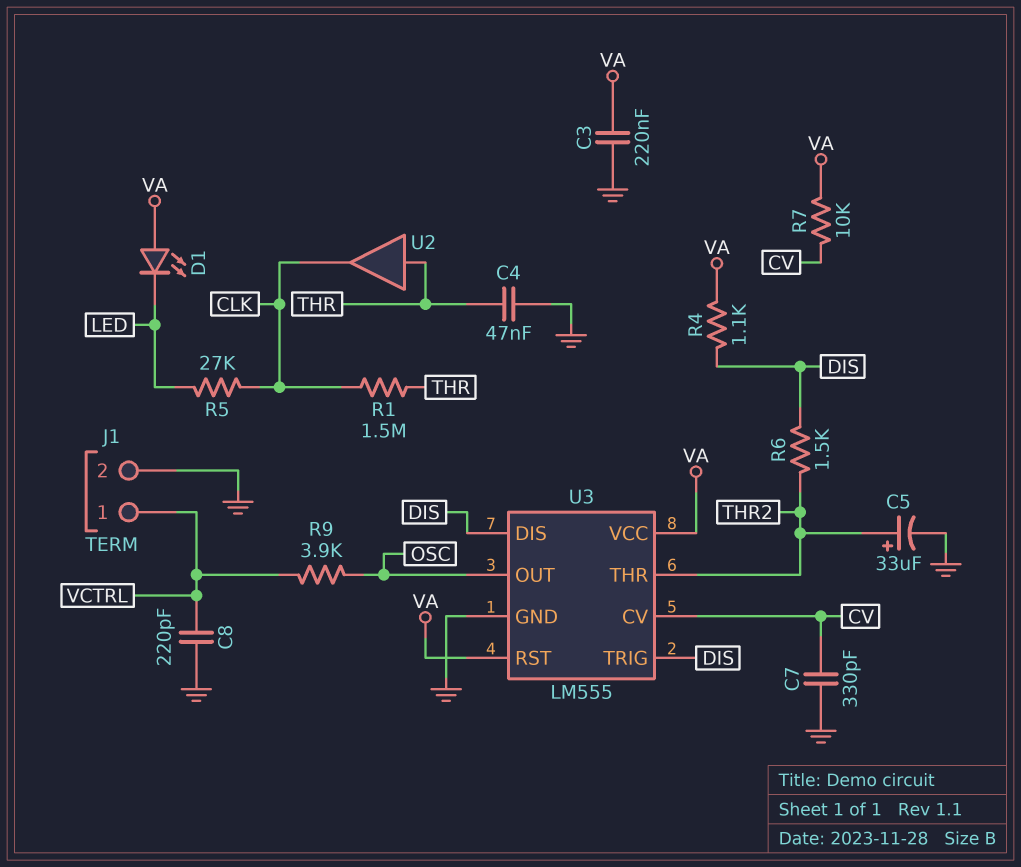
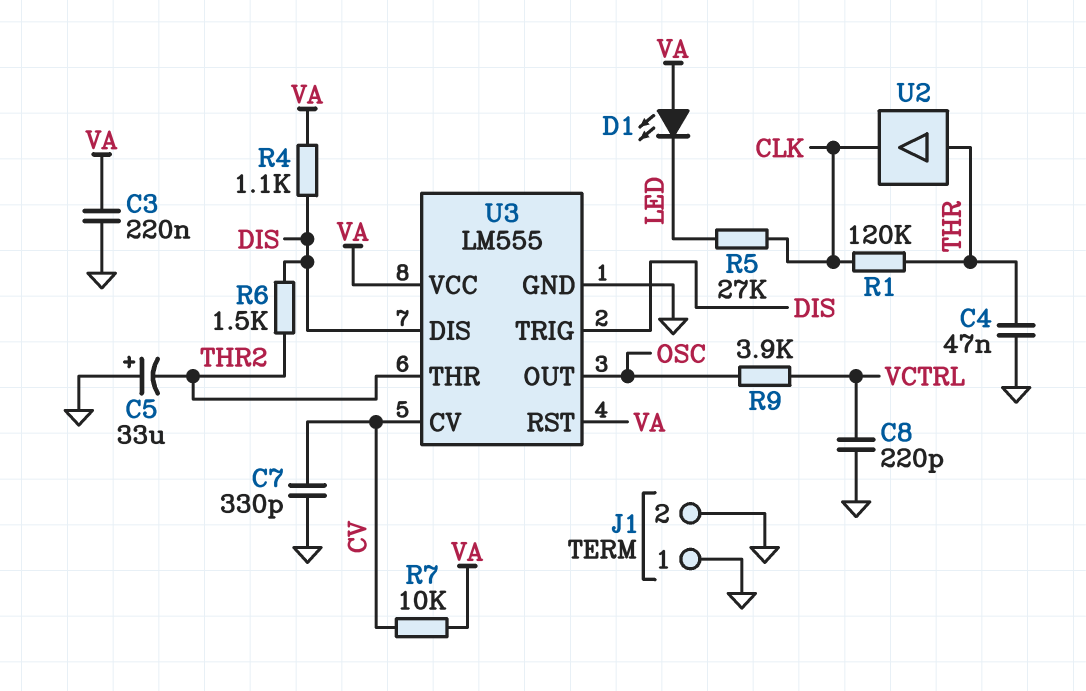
C5: 33uF (plus THR2, minus GND) -> 33uF (plus GND, minus THR2)
J1 pin 1: VCTRL -> GND
R1: 1.5M (CLK, THR) -> 120k (CLK, THR)

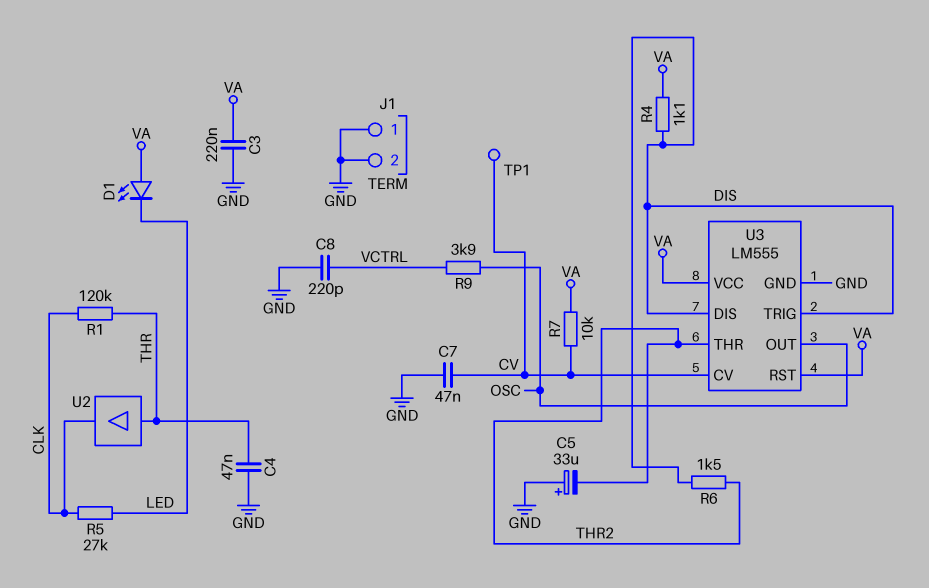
C7: 330pF (CV, GND) -> 47nF (CV, GND)
TP1: none -> test point (CV)

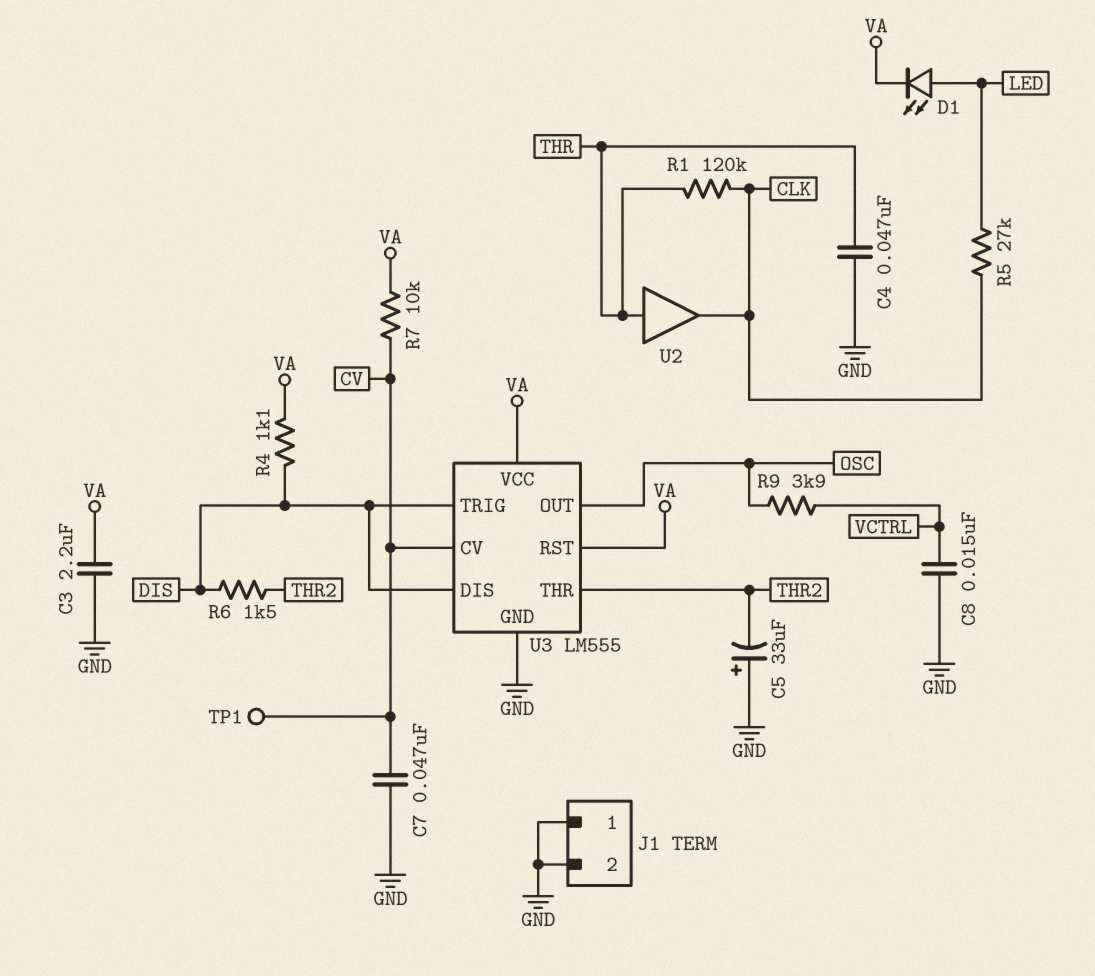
C3: 220nF (GND, VA) -> 2.2uF (GND, VA)
C8: 220pF (GND, VCTRL) -> 15nF (GND, VCTRL)
D1: LED (A VA, K LED) -> LED (A LED, K VA)

